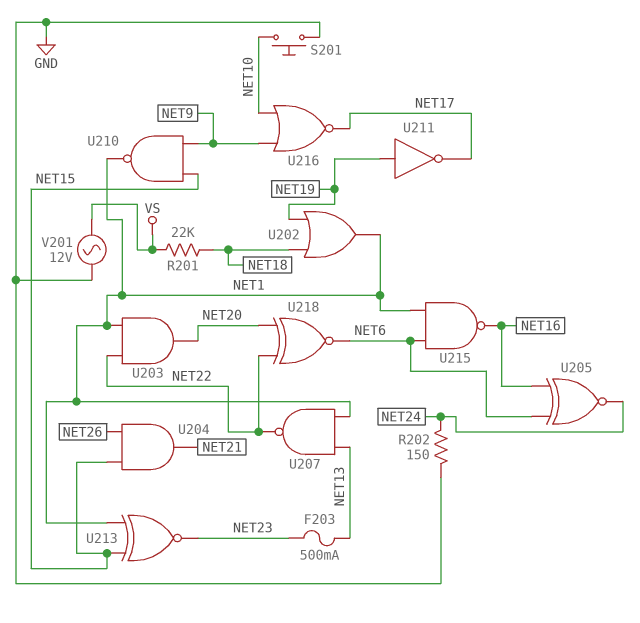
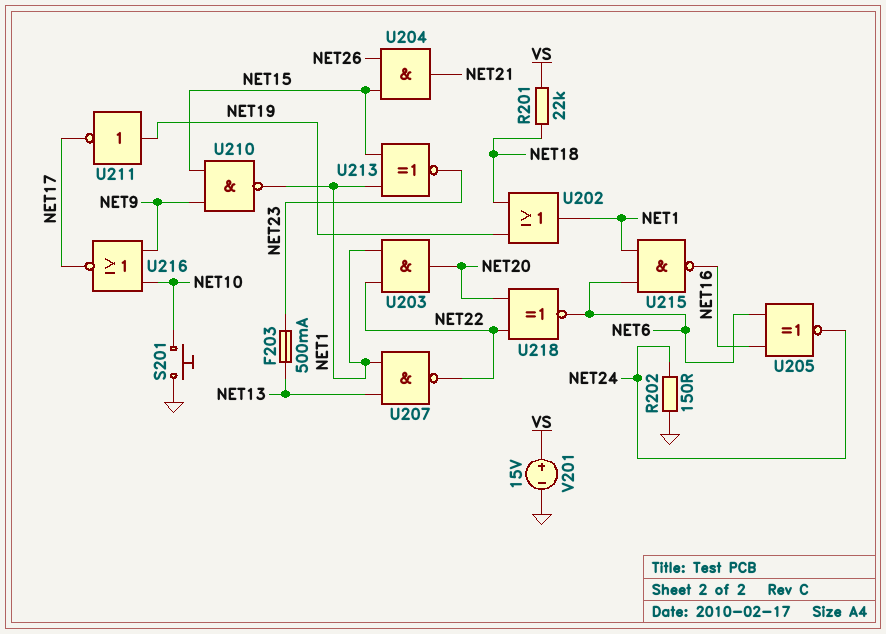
V201: AC 12V (GND, VS) -> 15V (plus VS, minus GND)

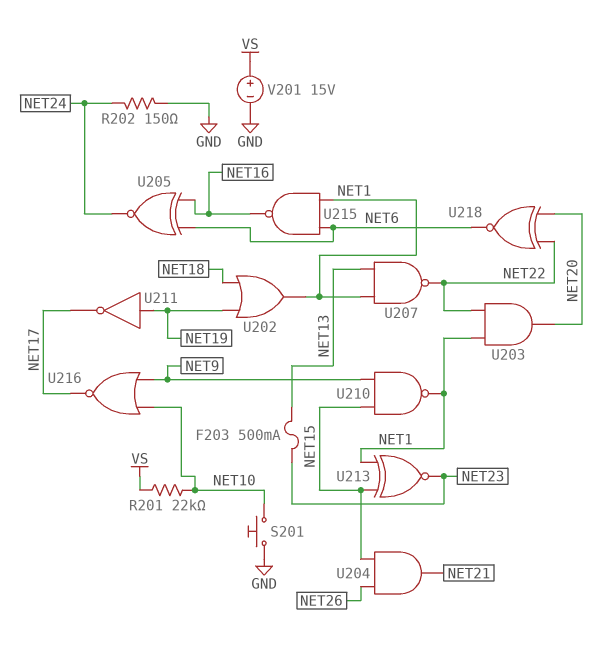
R201: 22k (NET18, VS) -> 22k (NET10, VS)

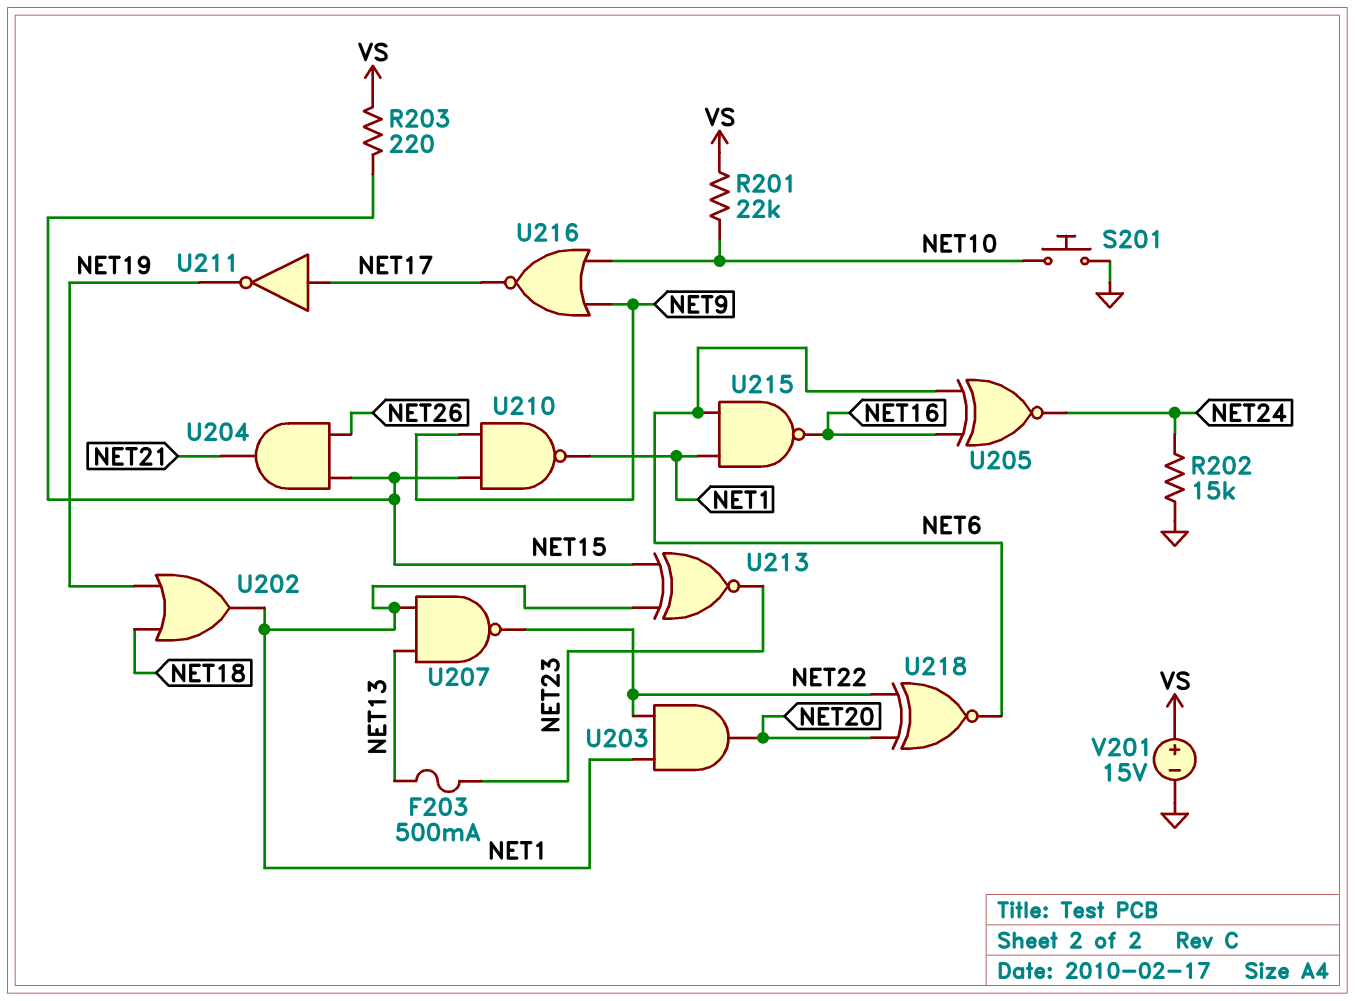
R202: 150 (GND, NET24) -> 15k (GND, NET24)
R203: none -> 220 (NET15, VS)
U211: NOT (in NET19, out NET17) -> NOT (in NET17, out NET19)

